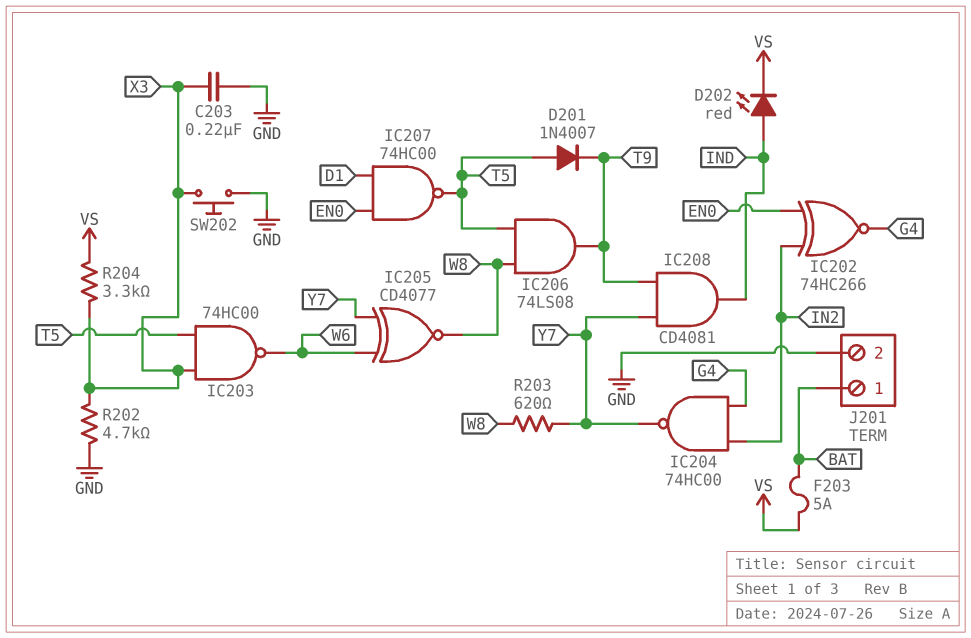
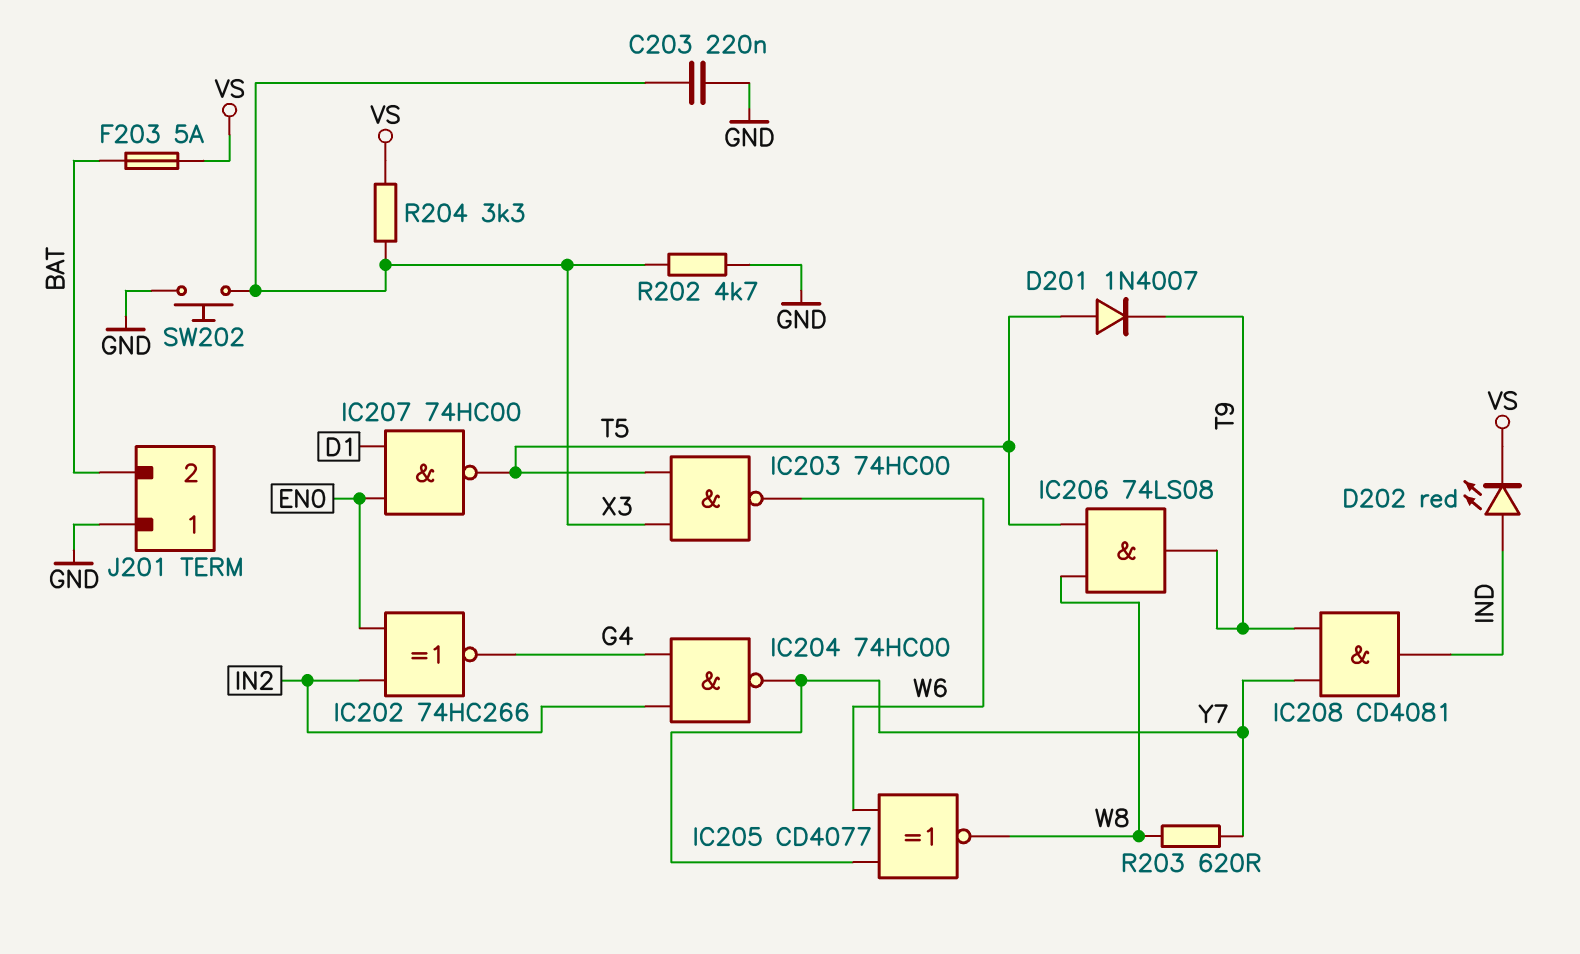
J201 pin 1: BAT -> GND
J201 pin 2: GND -> BAT

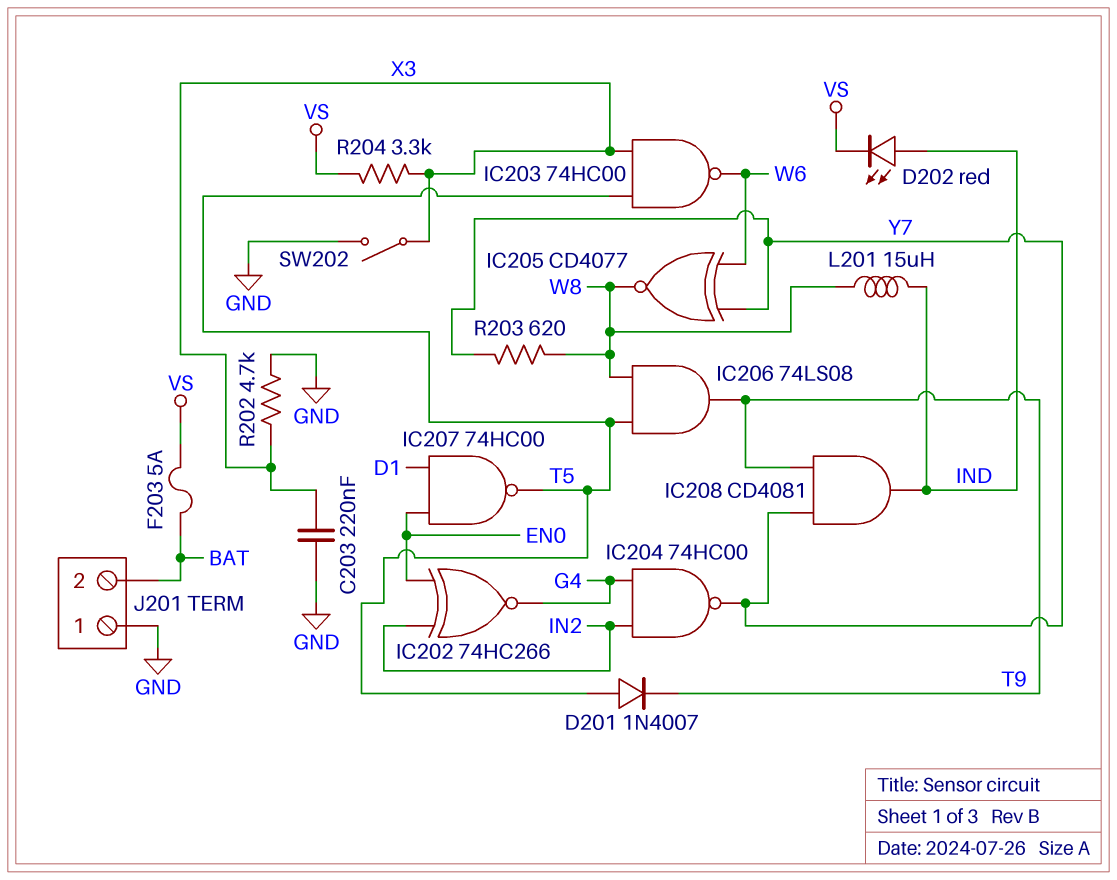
L201: none -> 15uH (IND, W8)
SW202: button (GND, X3) -> switch (GND, X3)

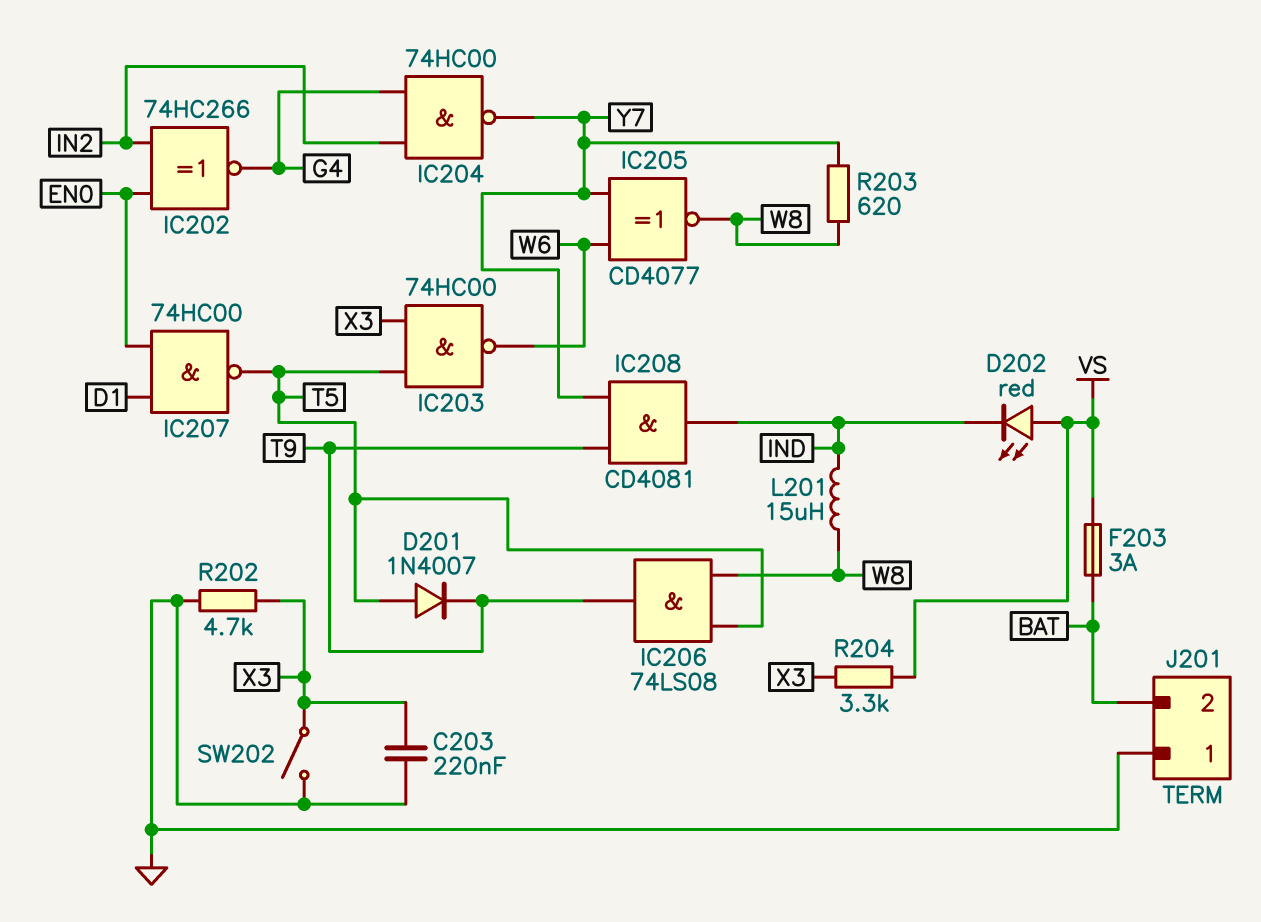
D202: LED red (A IND, K VS) -> LED red (A VS, K IND)
F203: 5A (BAT, VS) -> 3A (BAT, VS)

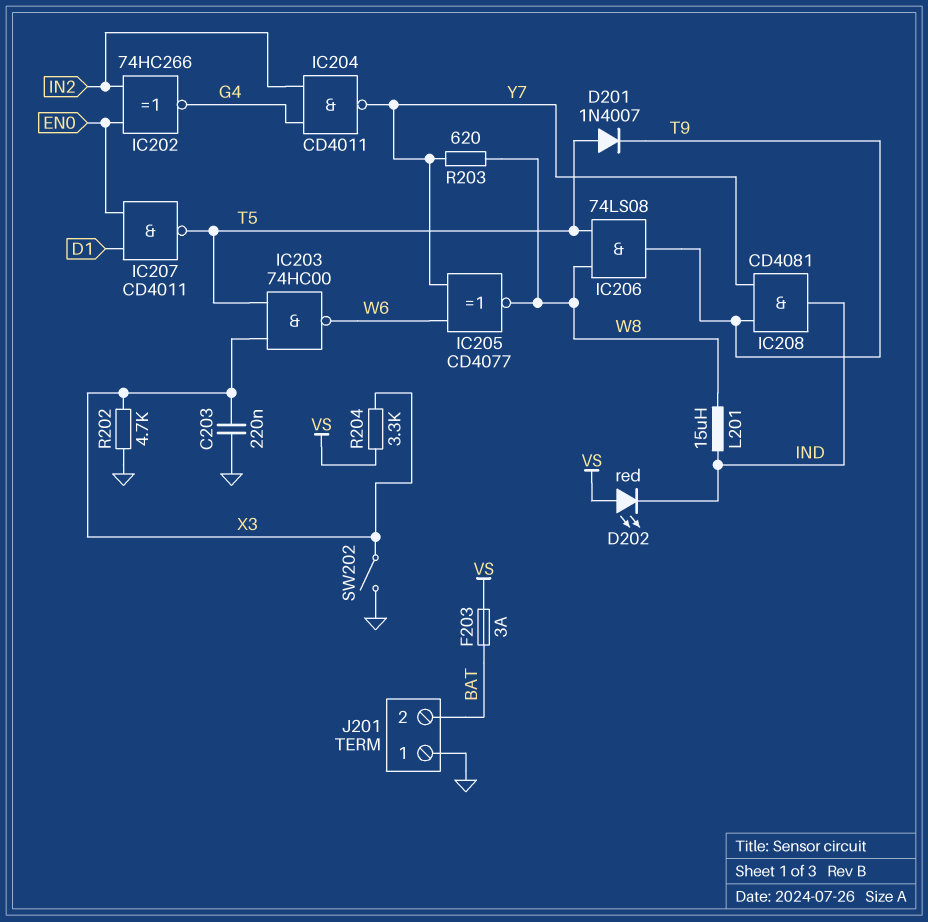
IC204: NAND 74HC00 (in G4, in IN2, out Y7) -> NAND CD4011 (in G4, in IN2, out Y7)
IC207: NAND 74HC00 (in D1, in EN0, out T5) -> NAND CD4011 (in D1, in EN0, out T5)

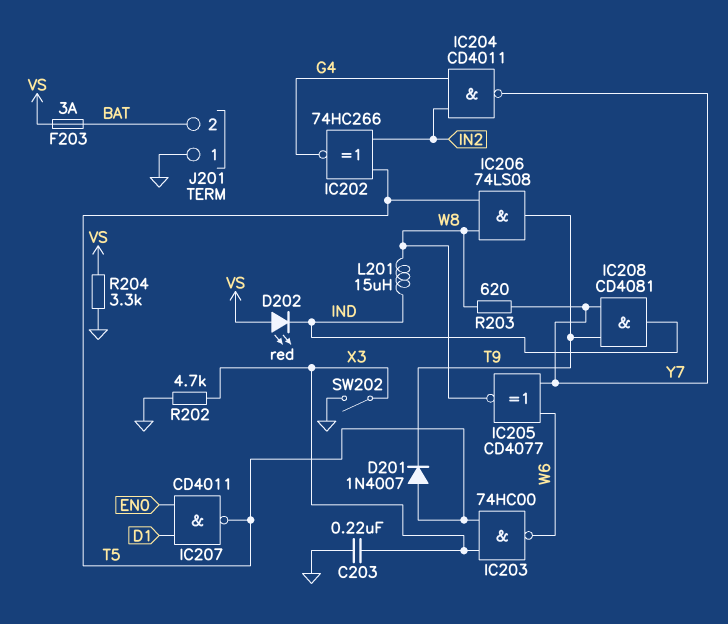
IC202: XNOR 74HC266 (in EN0, in IN2, out G4) -> XNOR 74HC266 (in IN2, in T5, out G4)
R204: 3.3k (VS, X3) -> 3.3k (GND, VS)

